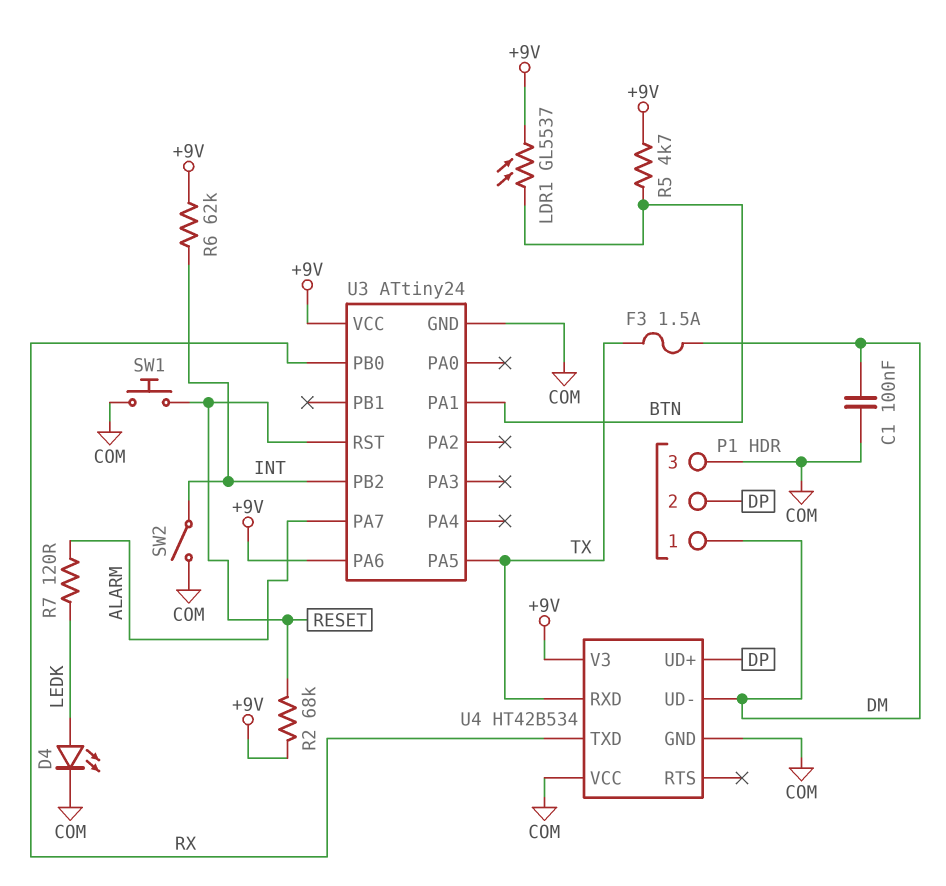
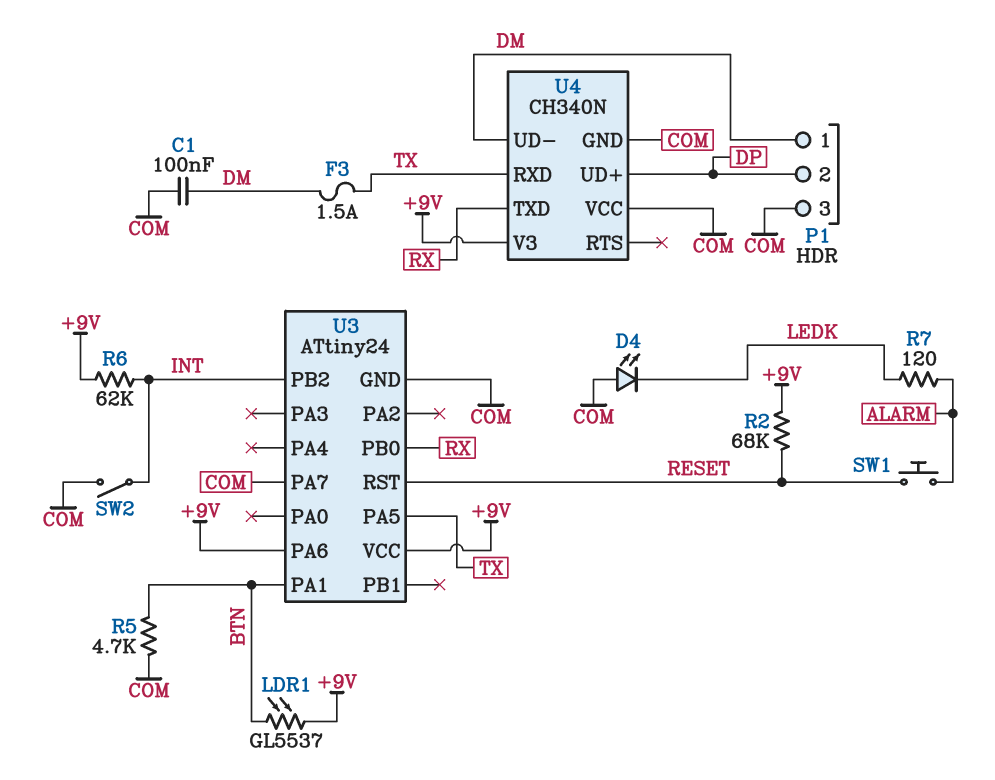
D4: LED (A LEDK, K COM) -> LED (A COM, K LEDK)
R5: 4.7k (+9V, BTN) -> 4.7k (BTN, COM)
SW1: button (COM, RESET) -> button (ALARM, RESET)
U3 pin PA7: ALARM -> COM
U4: HT42B534 -> CH340N

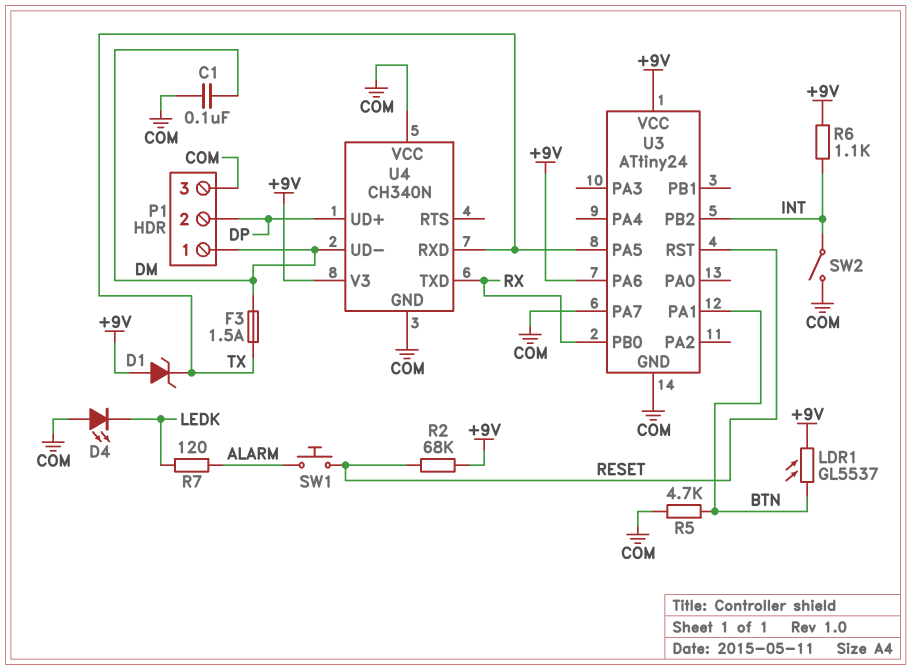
D1: none -> zener (A +9V, K TX)
R6: 62k (+9V, INT) -> 1.1k (+9V, INT)

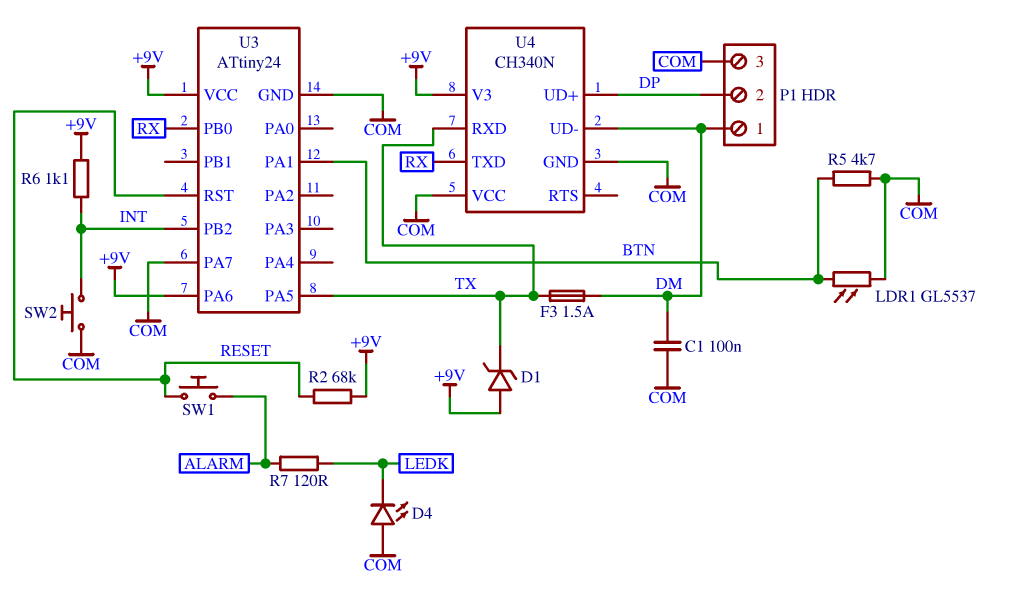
LDR1: GL5537 (+9V, BTN) -> GL5537 (BTN, COM)
SW2: switch (COM, INT) -> button (COM, INT)

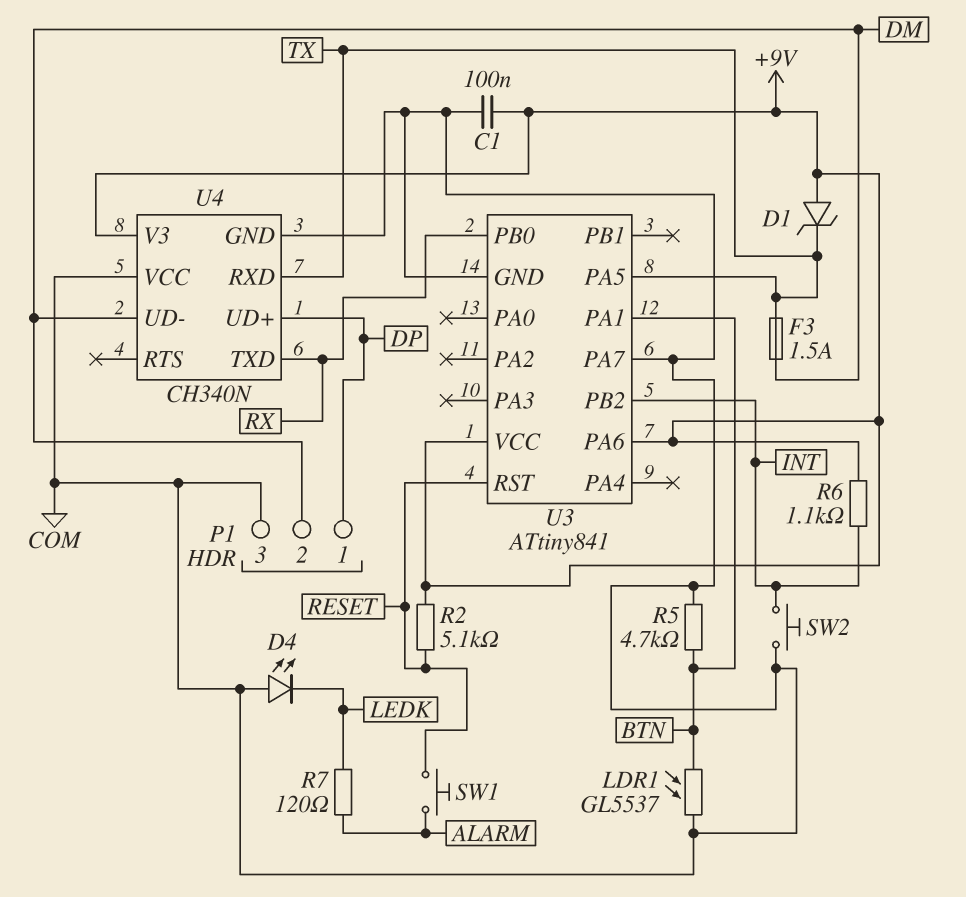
C1: 100nF (COM, DM) -> 100nF (+9V, COM)
P1 pin 1: DM -> DP
P1 pin 2: DP -> DM
R2: 68k (+9V, RESET) -> 5.1k (+9V, RESET)
U3: ATtiny24 -> ATtiny841

